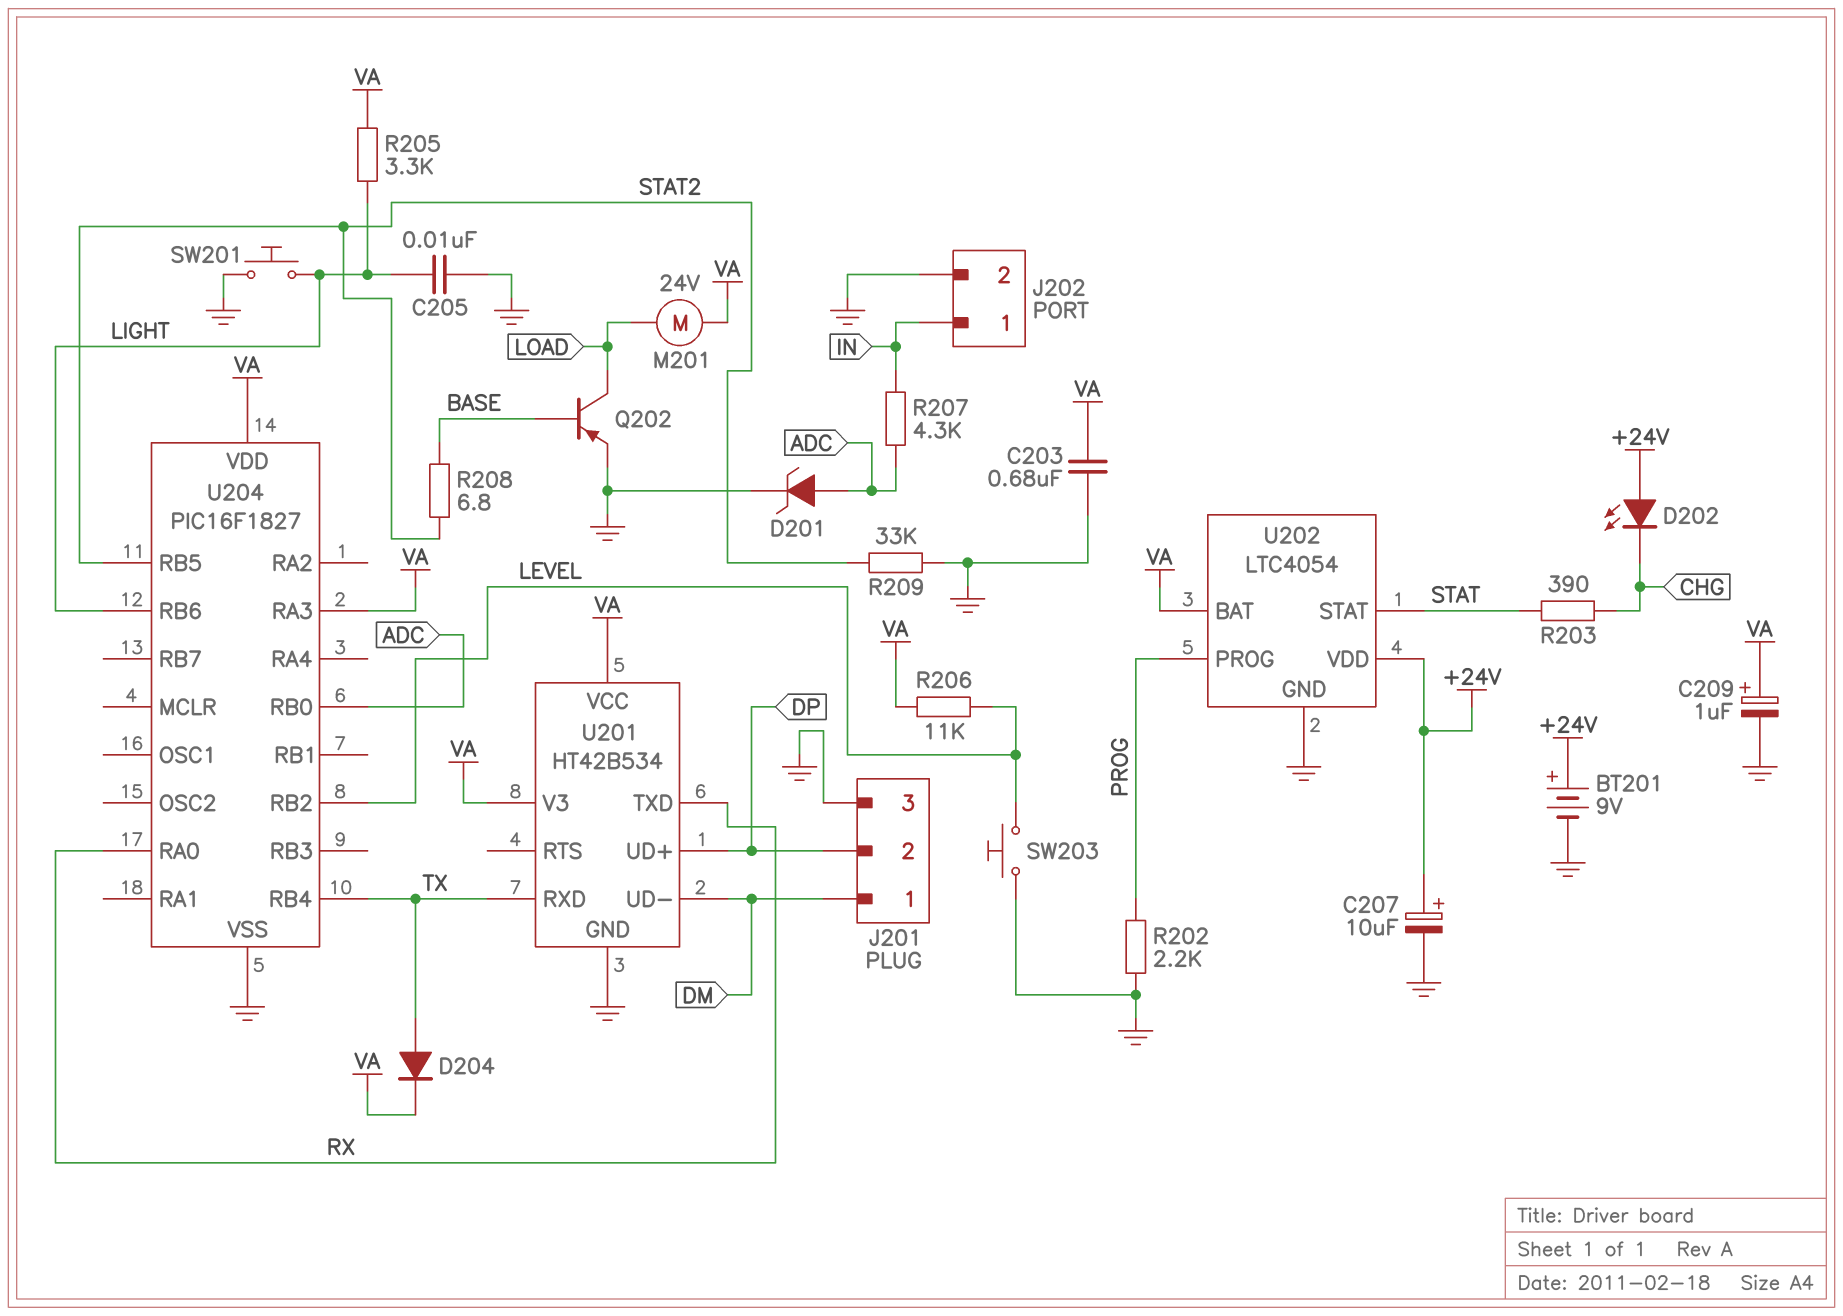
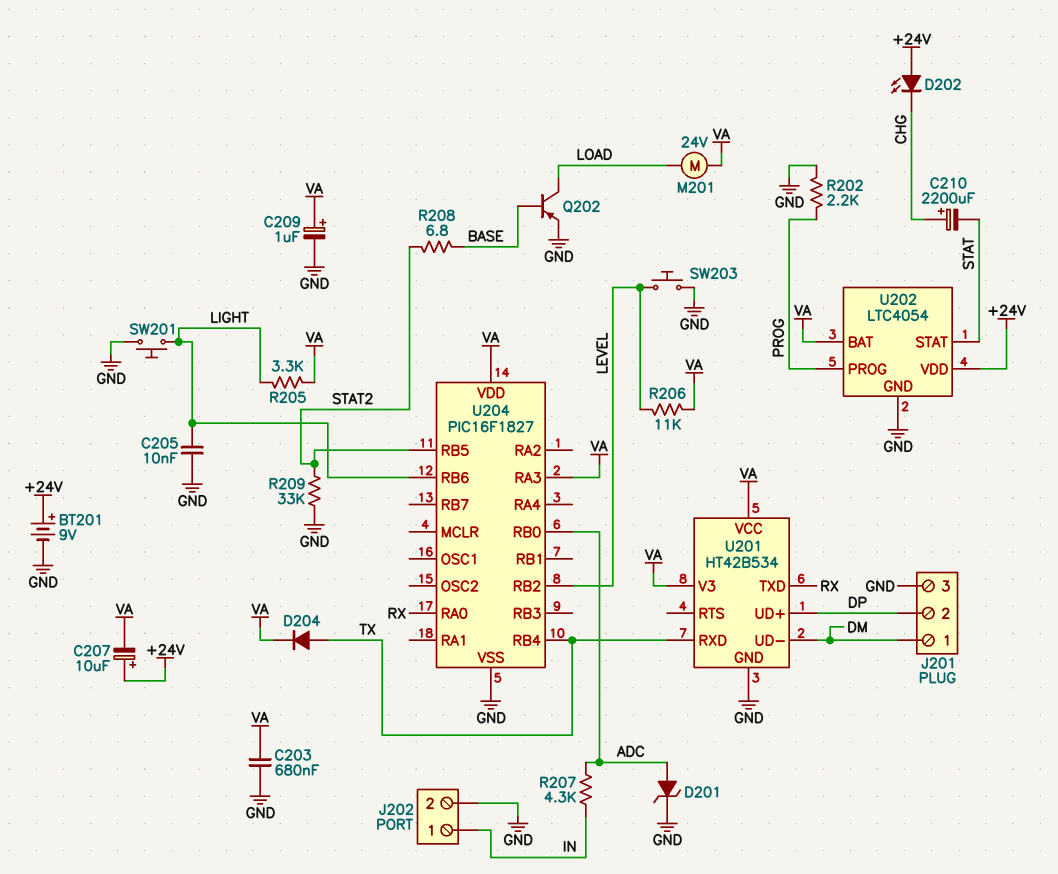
C207: 10uF (plus +24V, minus GND) -> 10uF (plus +24V, minus VA)
C210: none -> 2200uF (plus CHG, minus STAT)
R203: 390 (CHG, STAT) -> none

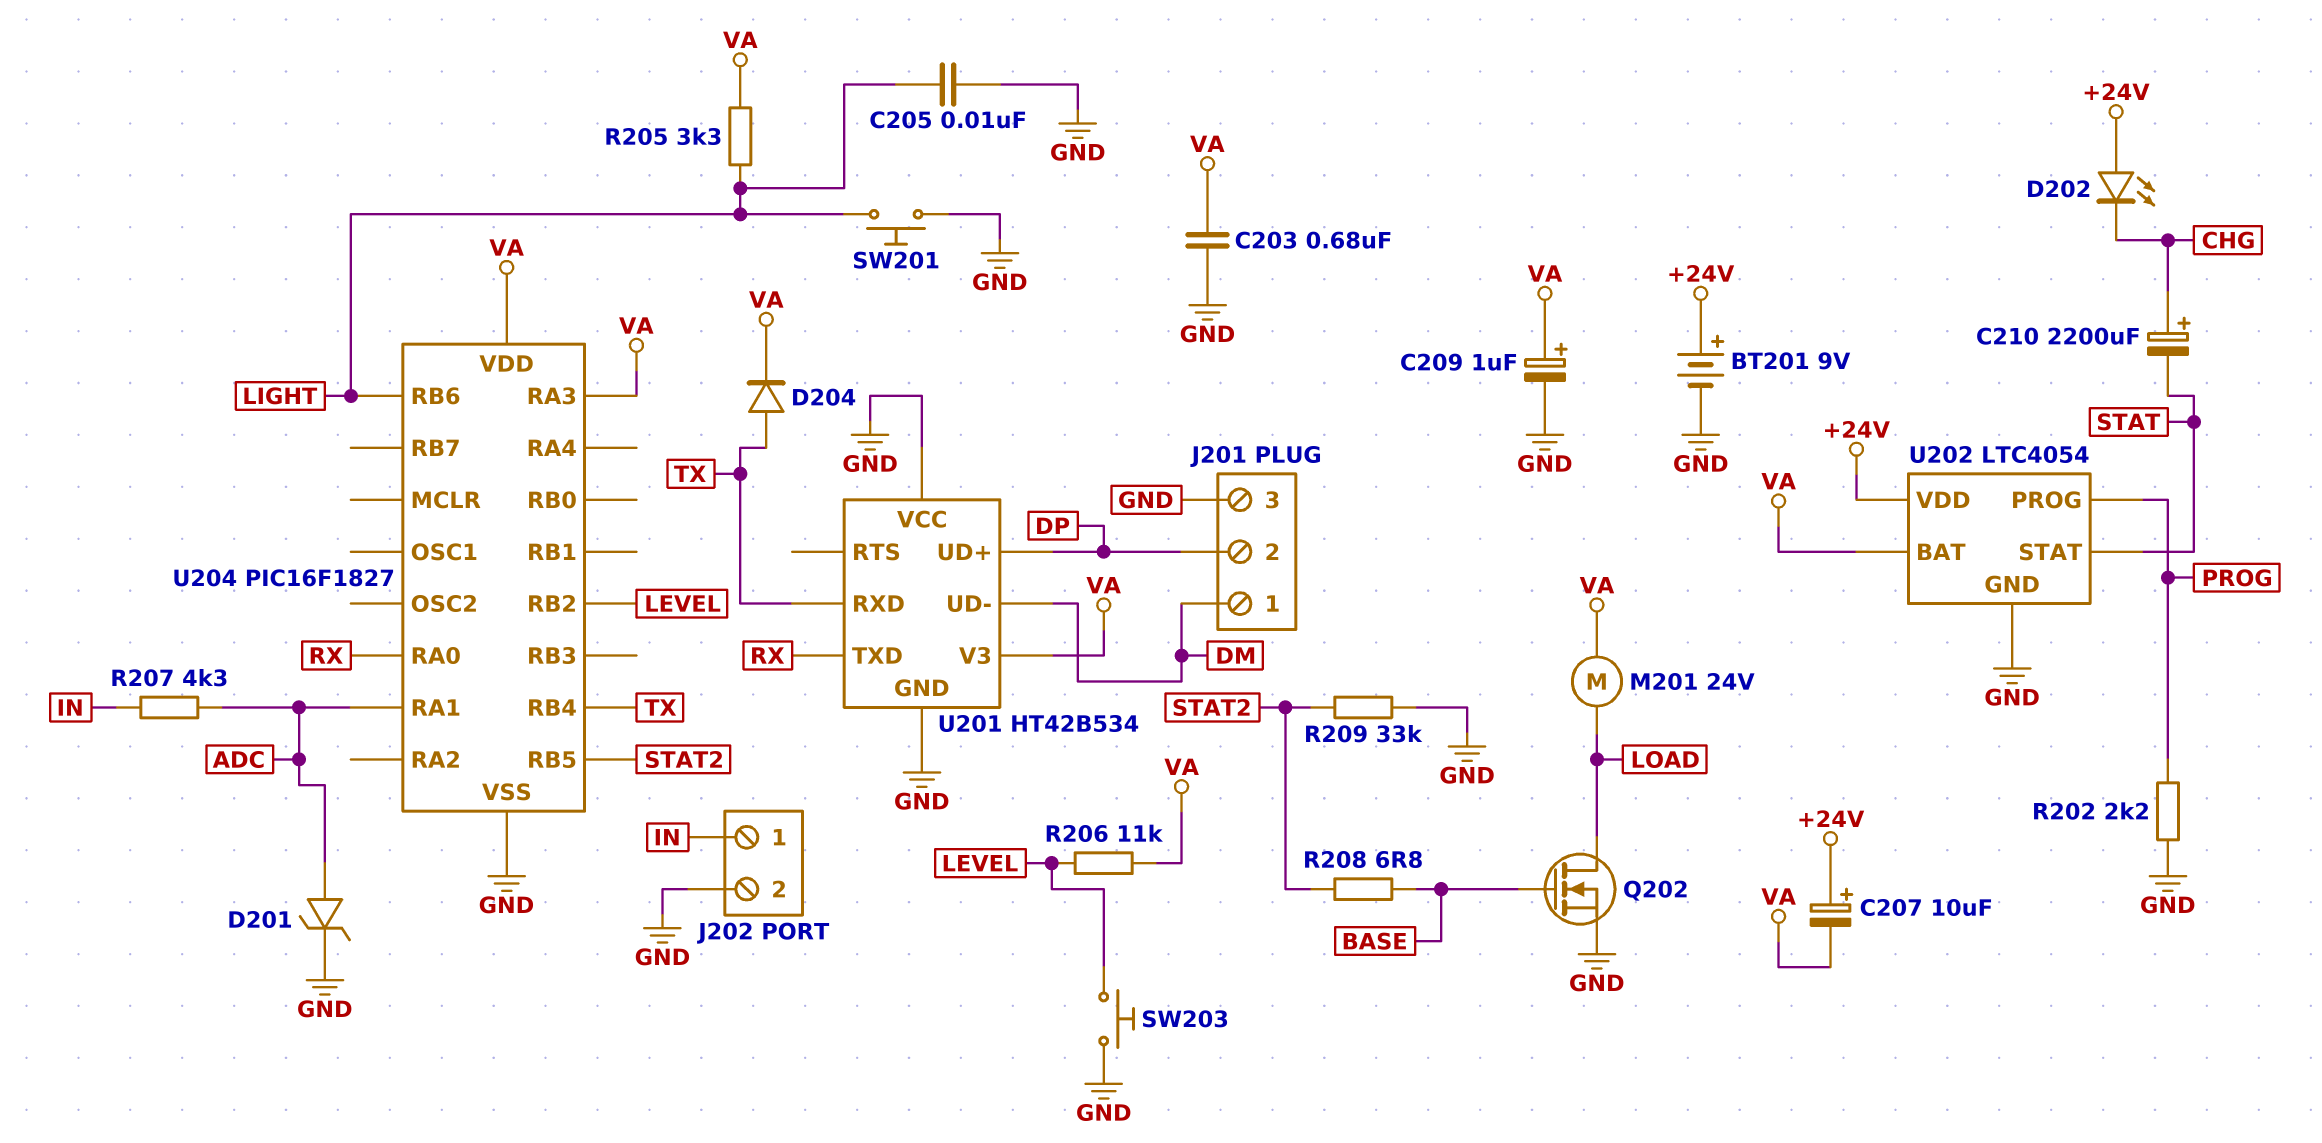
Q202: PNP (B BASE, C LOAD, E GND) -> NMOS (G BASE, D LOAD, S GND)
U201 pin VCC: VA -> GND
U204 pin RA1: none -> ADC
U204 pin RB0: ADC -> none

